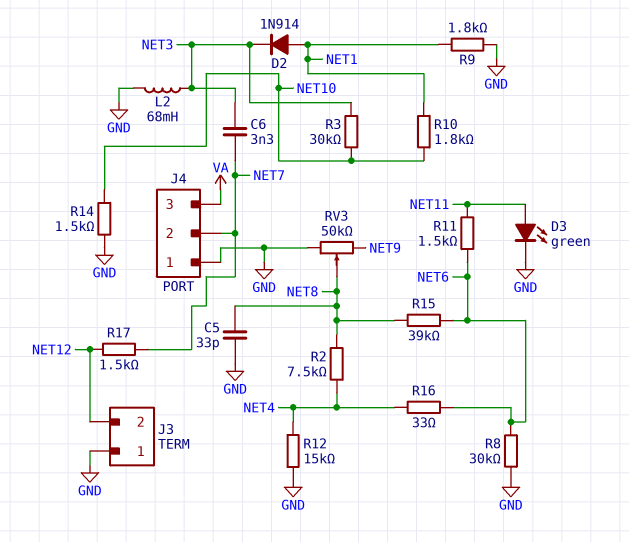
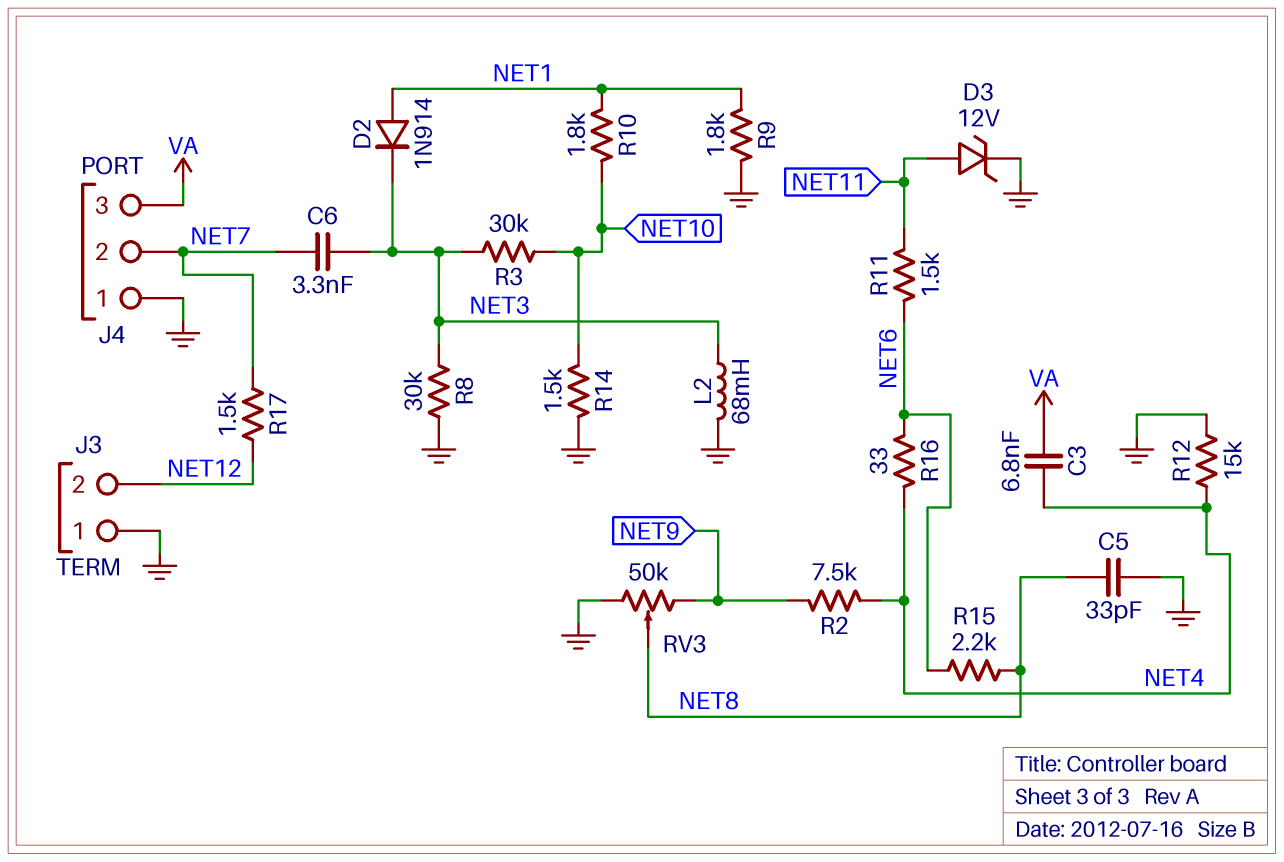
C3: none -> 6.8nF (NET4, VA)
D3: LED green (A NET11, K GND) -> zener 12V (A NET11, K GND)
R2: 7.5k (NET4, NET8) -> 7.5k (NET4, NET9)
R8: 30k (GND, NET6) -> 30k (GND, NET3)
R15: 39k (NET6, NET8) -> 2.2k (NET6, NET8)

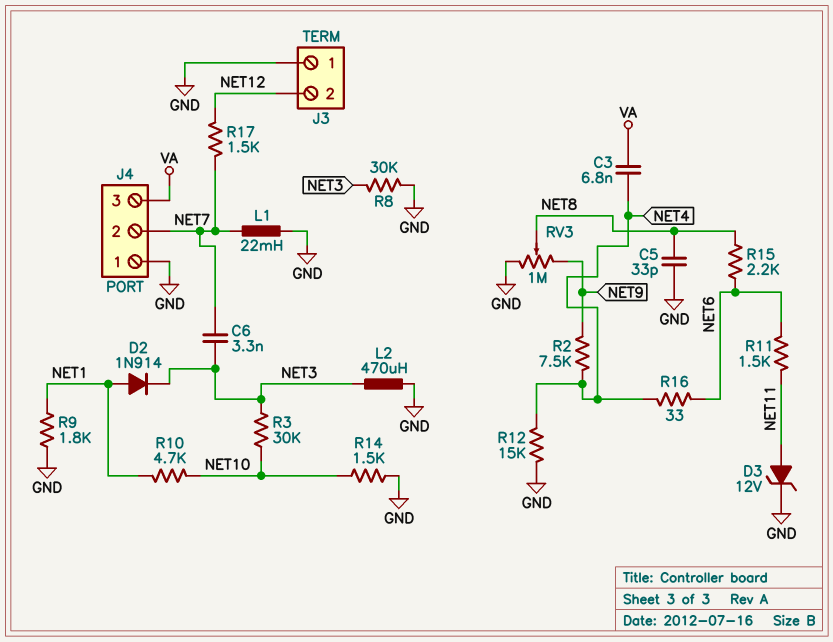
L1: none -> 22mH (GND, NET7)
L2: 68mH (GND, NET3) -> 470uH (GND, NET3)
R10: 1.8k (NET1, NET10) -> 4.7k (NET1, NET10)
RV3: 50k (GND, NET9, wiper NET8) -> 1M (GND, NET9, wiper NET8)

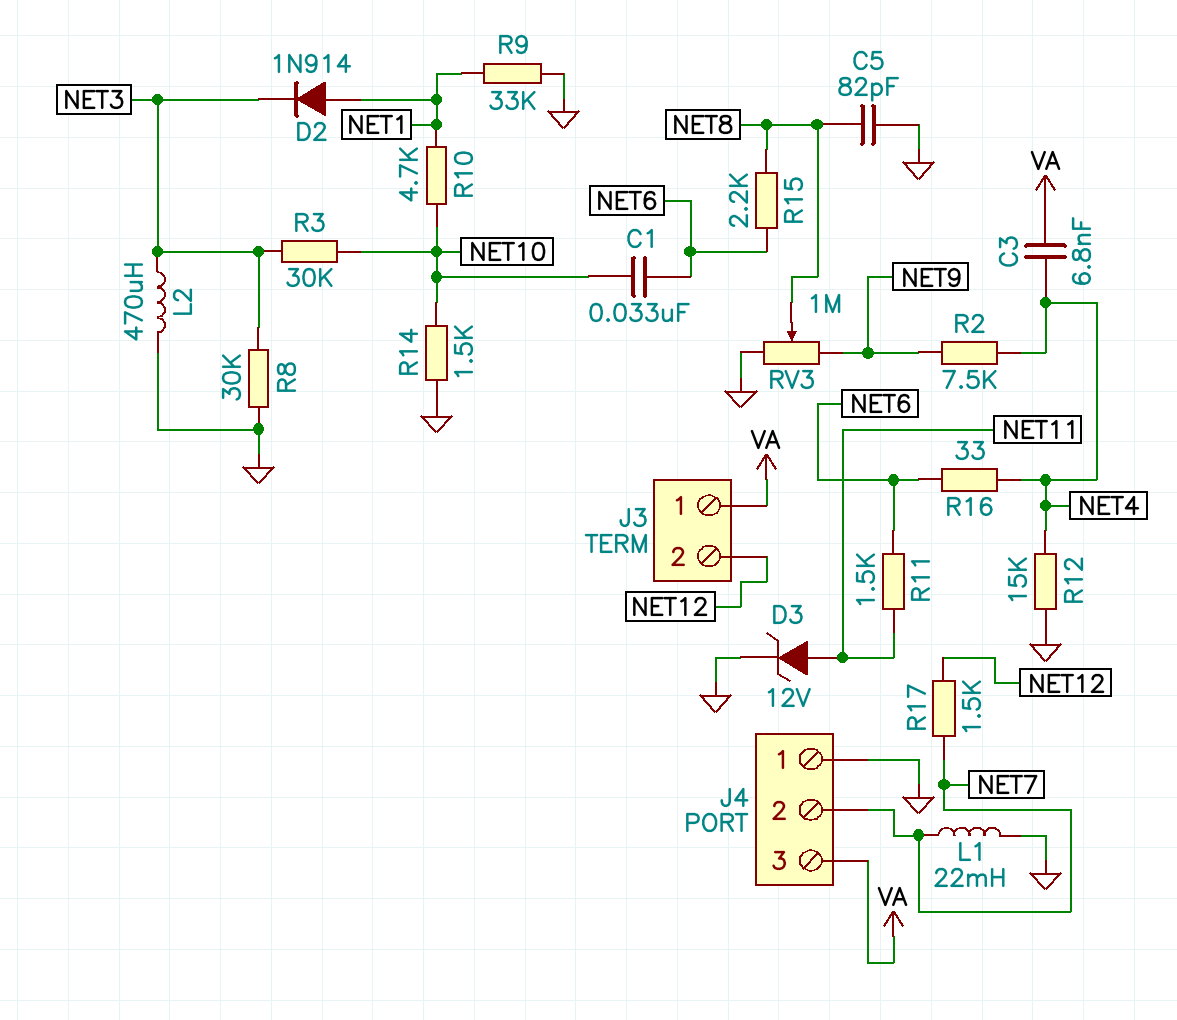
C1: none -> 33nF (NET6, NET10)
C5: 33pF (GND, NET8) -> 82pF (GND, NET8)
C6: 3.3nF (NET3, NET7) -> none
J3 pin 1: GND -> VA
R9: 1.8k (GND, NET1) -> 33k (GND, NET1)

